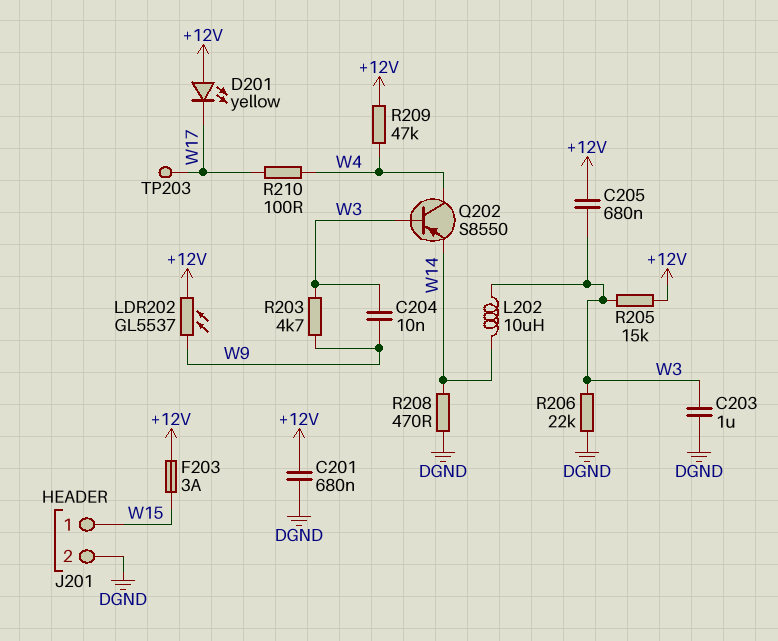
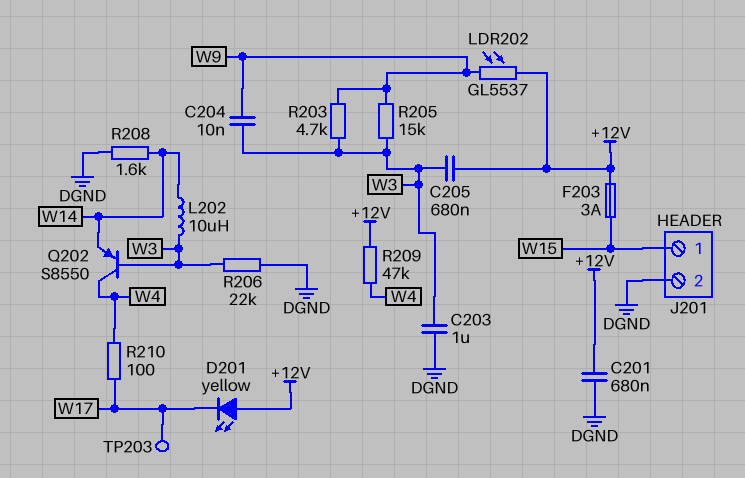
R205: 15k (+12V, W3) -> 15k (W3, W9)
R208: 470 (DGND, W14) -> 1.6k (DGND, W14)

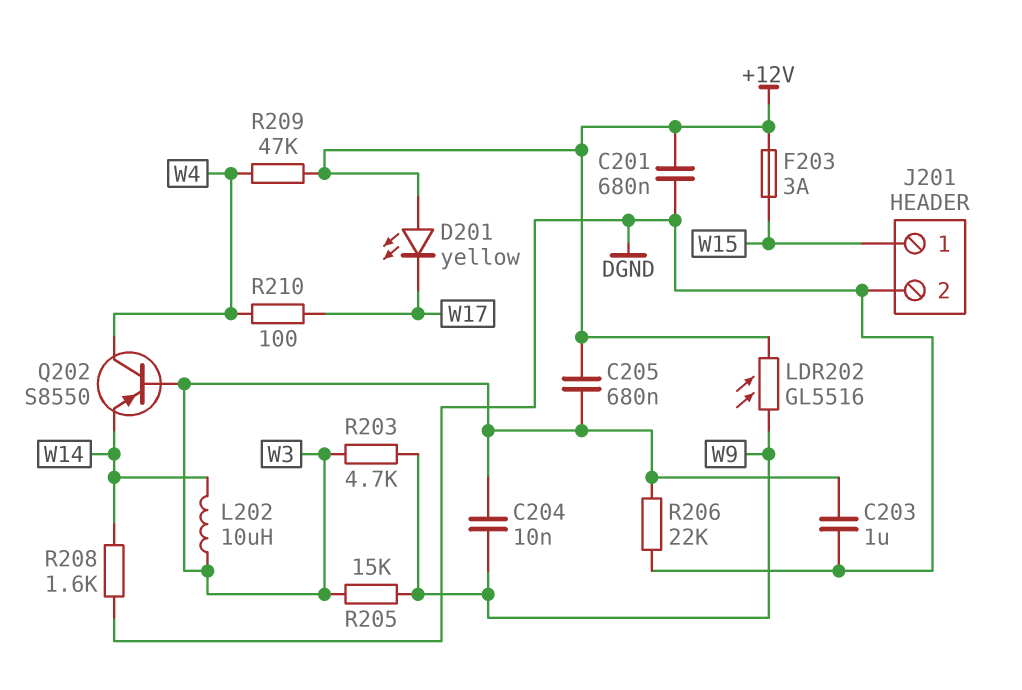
LDR202: GL5537 (+12V, W9) -> GL5516 (+12V, W9)
TP203: test point (W17) -> none

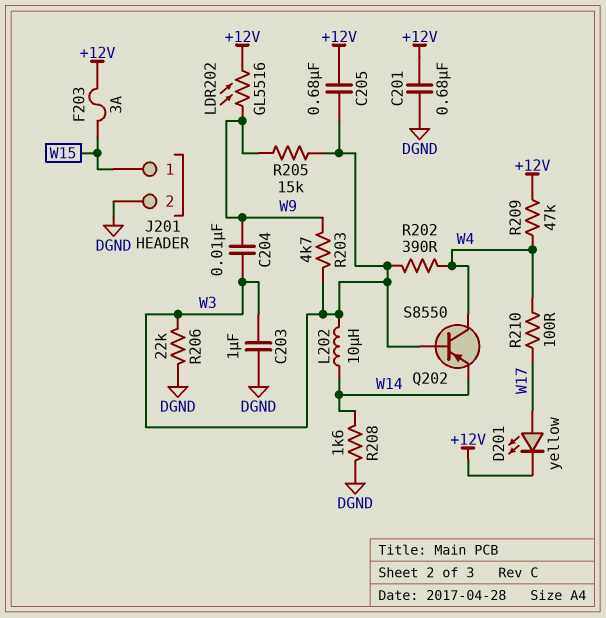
D201: LED yellow (A +12V, K W17) -> LED yellow (A W17, K +12V)
R202: none -> 390 (W3, W4)

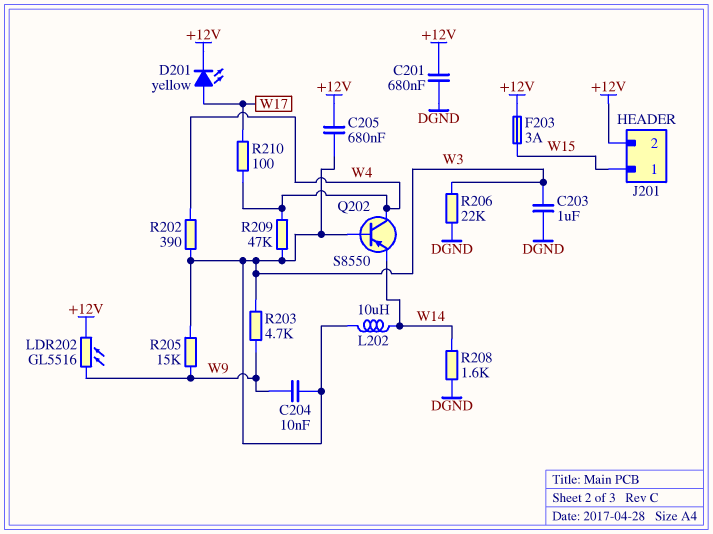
J201 pin 2: DGND -> +12V
R209: 47k (+12V, W4) -> 47k (W3, W4)

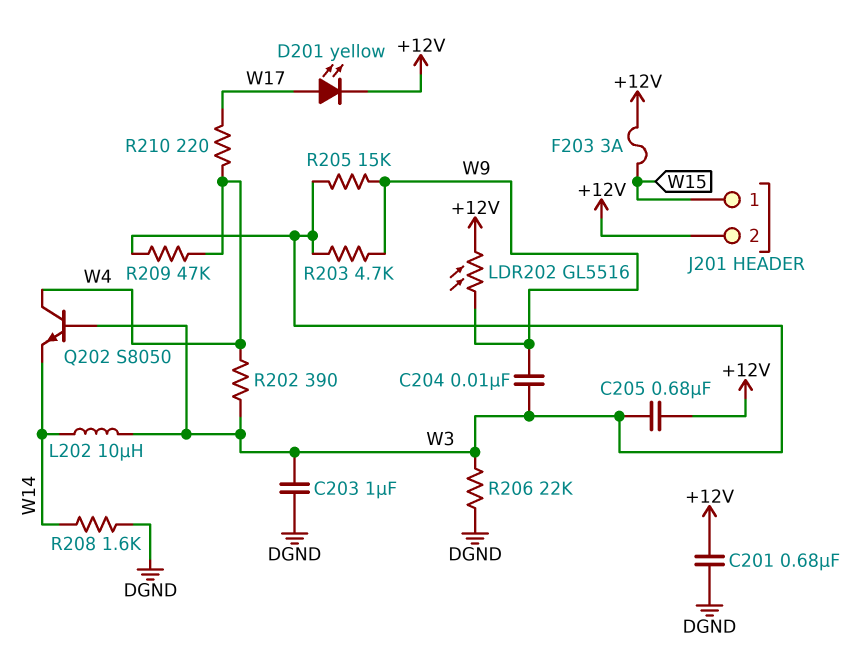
Q202: PNP S8550 (B W3, C W4, E W14) -> NPN S8050 (B W3, C W4, E W14)
R210: 100 (W4, W17) -> 220 (W4, W17)

